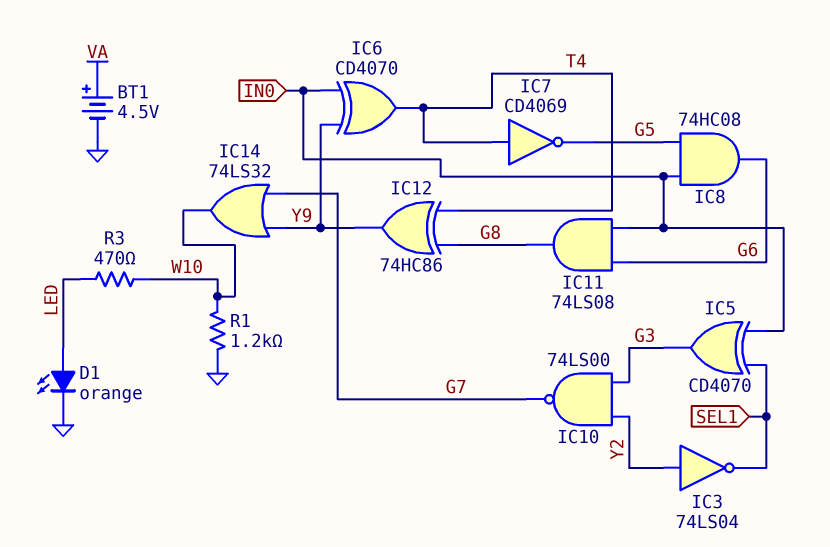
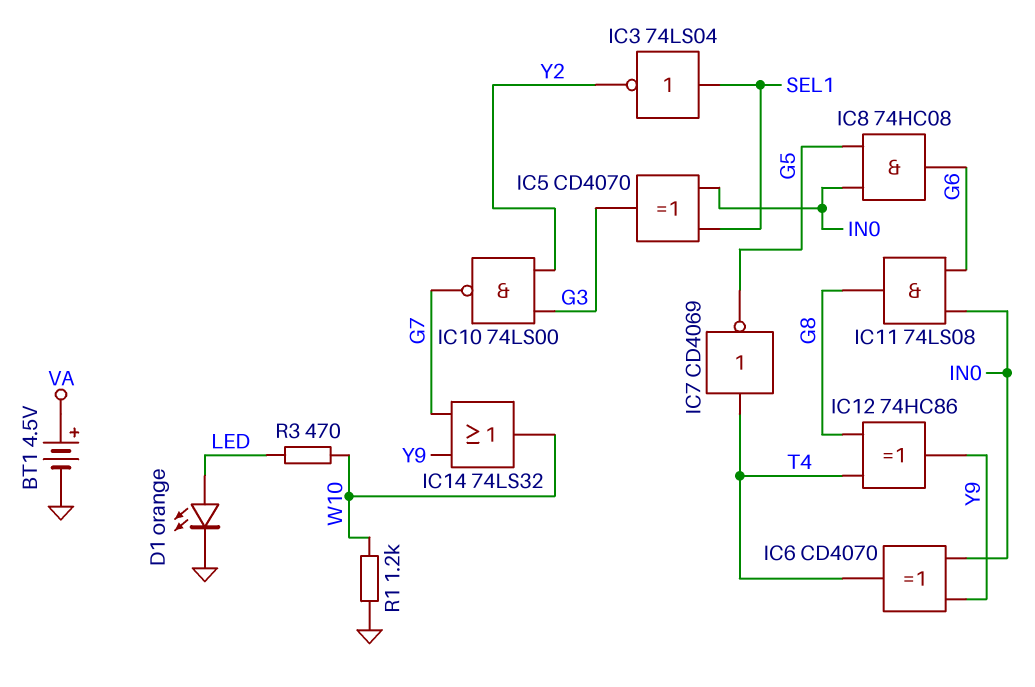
IC3: NOT 74LS04 (in Y2, out SEL1) -> NOT 74LS04 (in SEL1, out Y2)

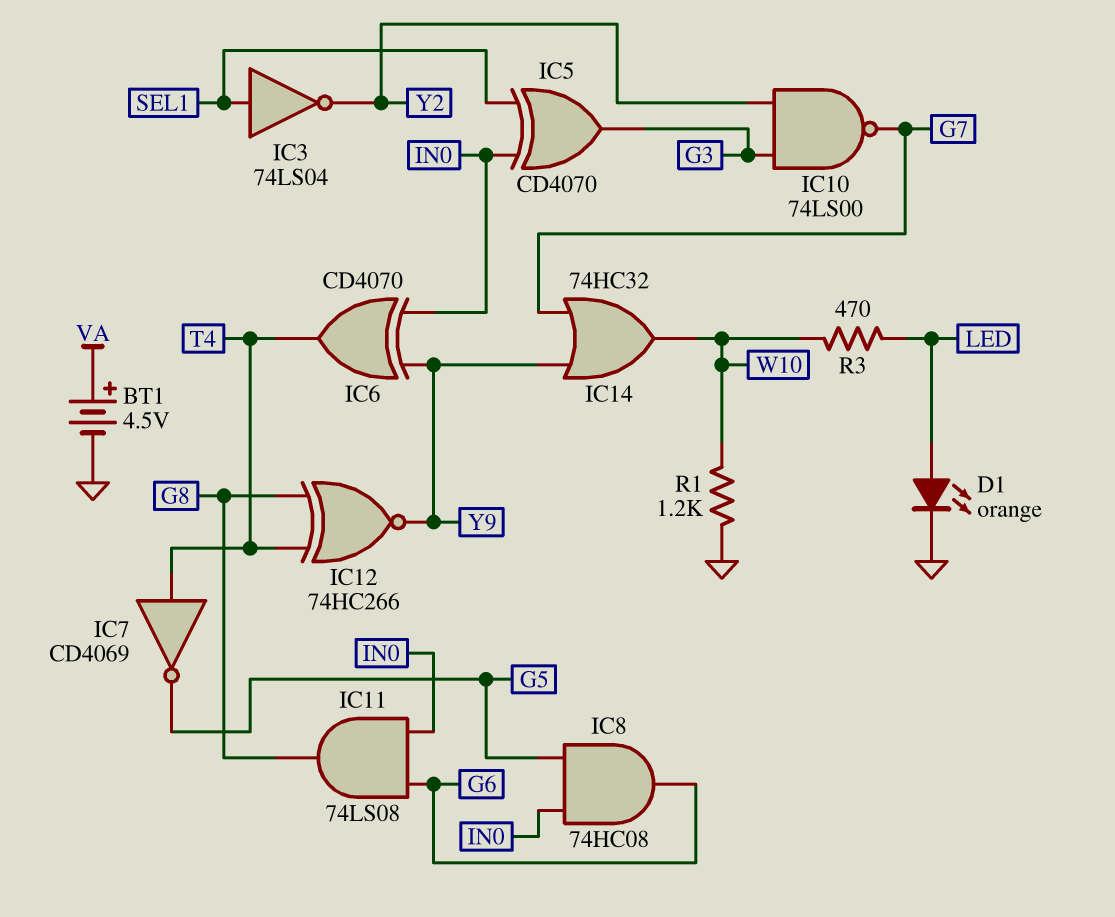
IC12: XOR 74HC86 (in G8, in T4, out Y9) -> XNOR 74HC266 (in G8, in T4, out Y9)
IC14: OR 74LS32 (in G7, in Y9, out W10) -> OR 74HC32 (in G7, in Y9, out W10)

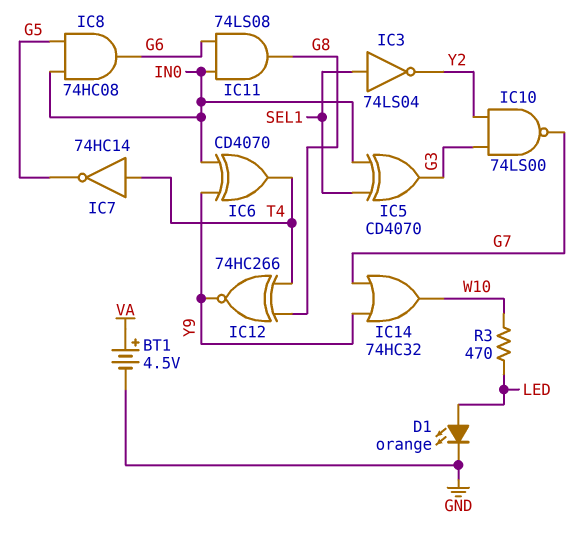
IC7: NOT CD4069 (in T4, out G5) -> NOT 74HC14 (in T4, out G5)
R1: 1.2k (GND, W10) -> none

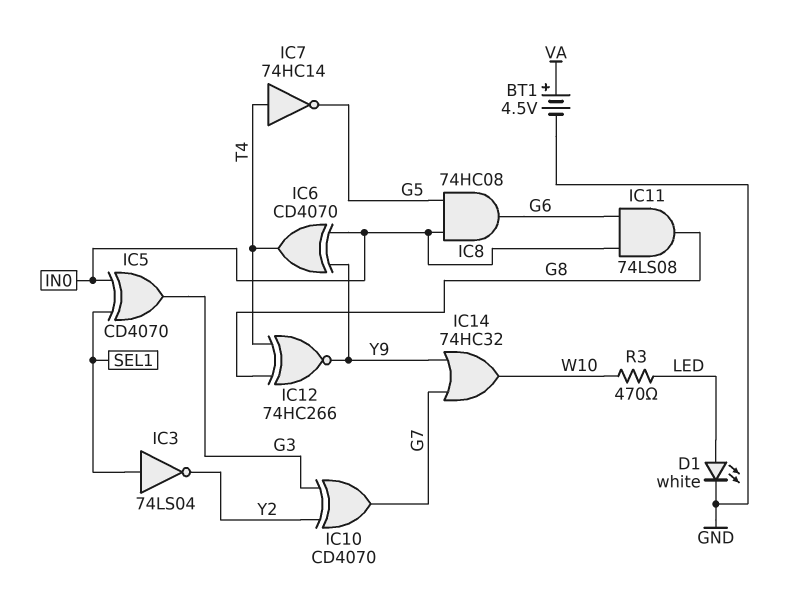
D1: LED orange (A LED, K GND) -> LED white (A LED, K GND)
IC10: NAND 74LS00 (in G3, in Y2, out G7) -> XOR CD4070 (in G3, in Y2, out G7)

